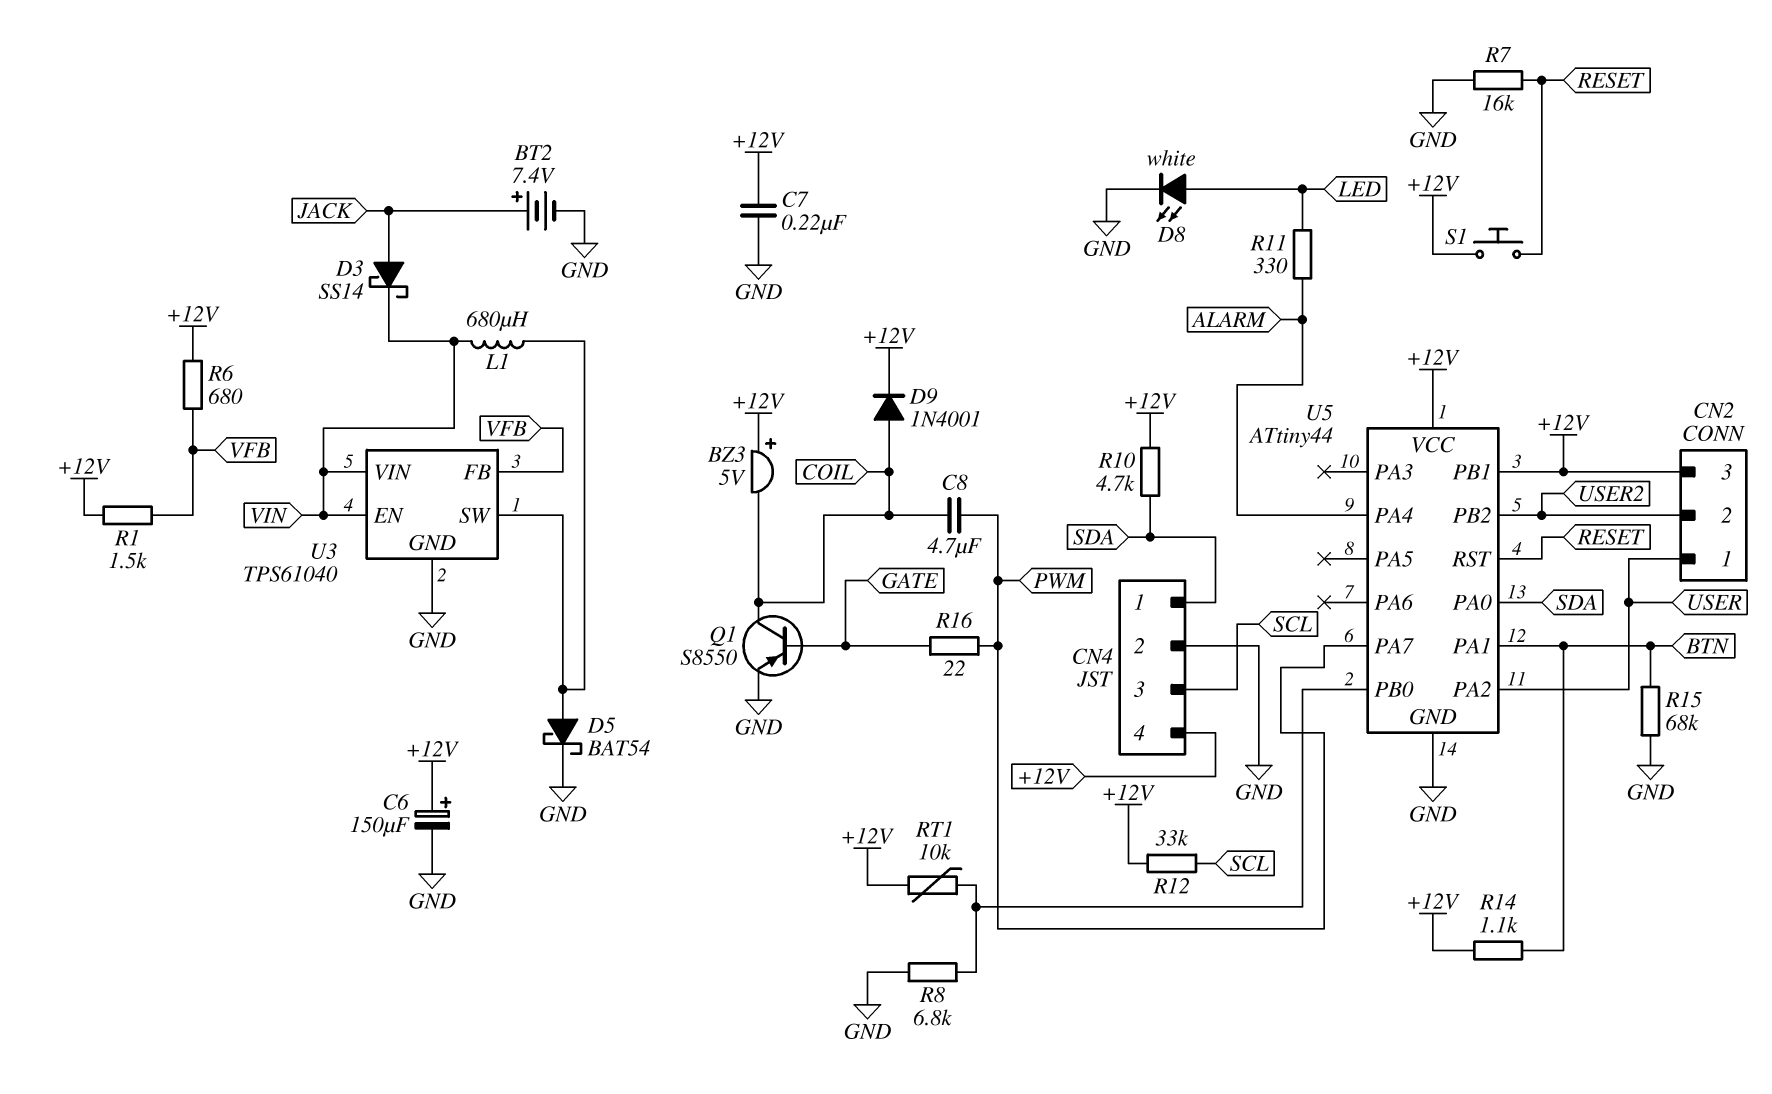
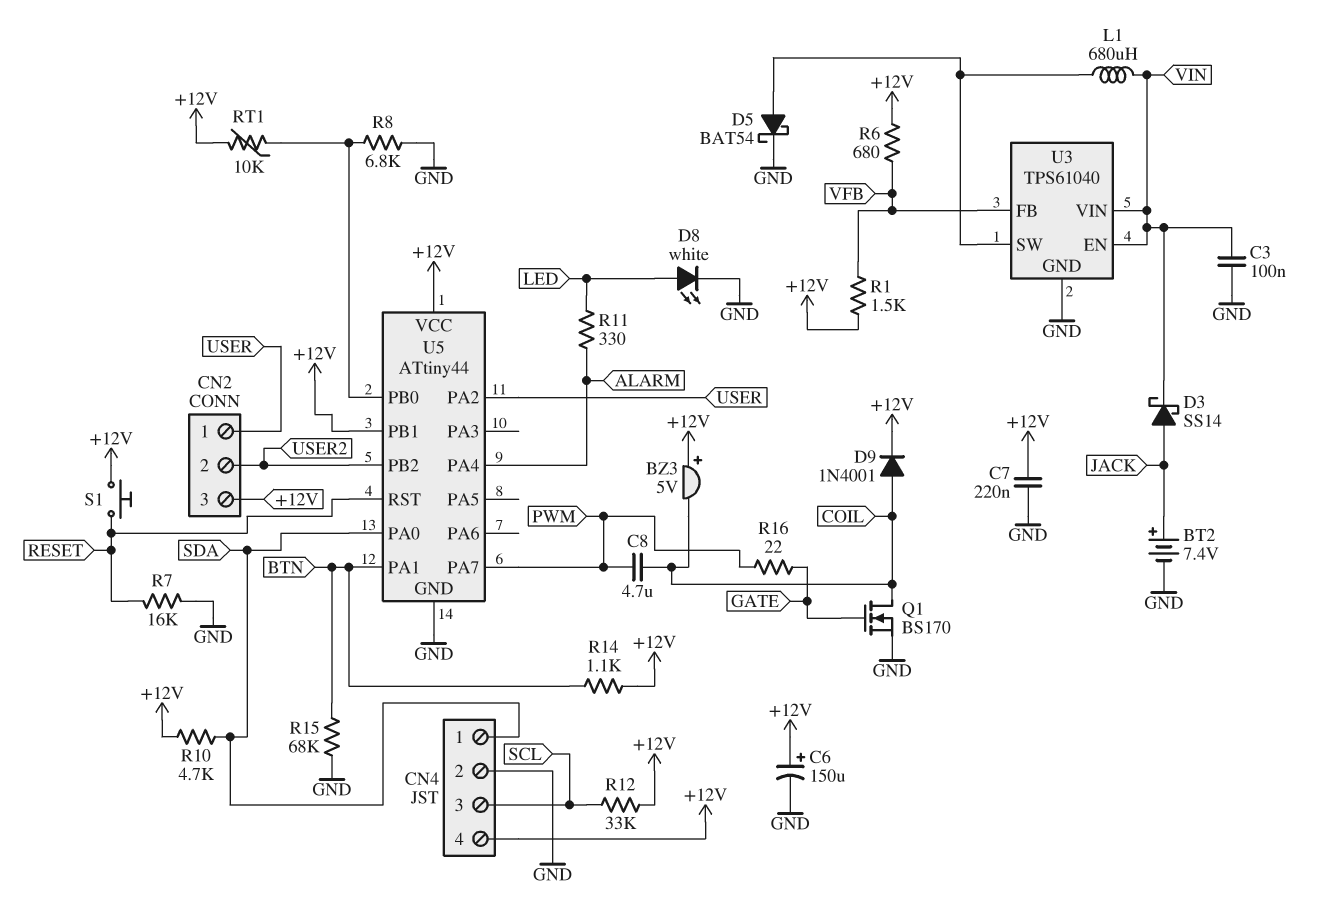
C3: none -> 100nF (GND, VIN)
Q1: PNP S8550 (B GATE, C COIL, E GND) -> NMOS BS170 (G GATE, D COIL, S GND)

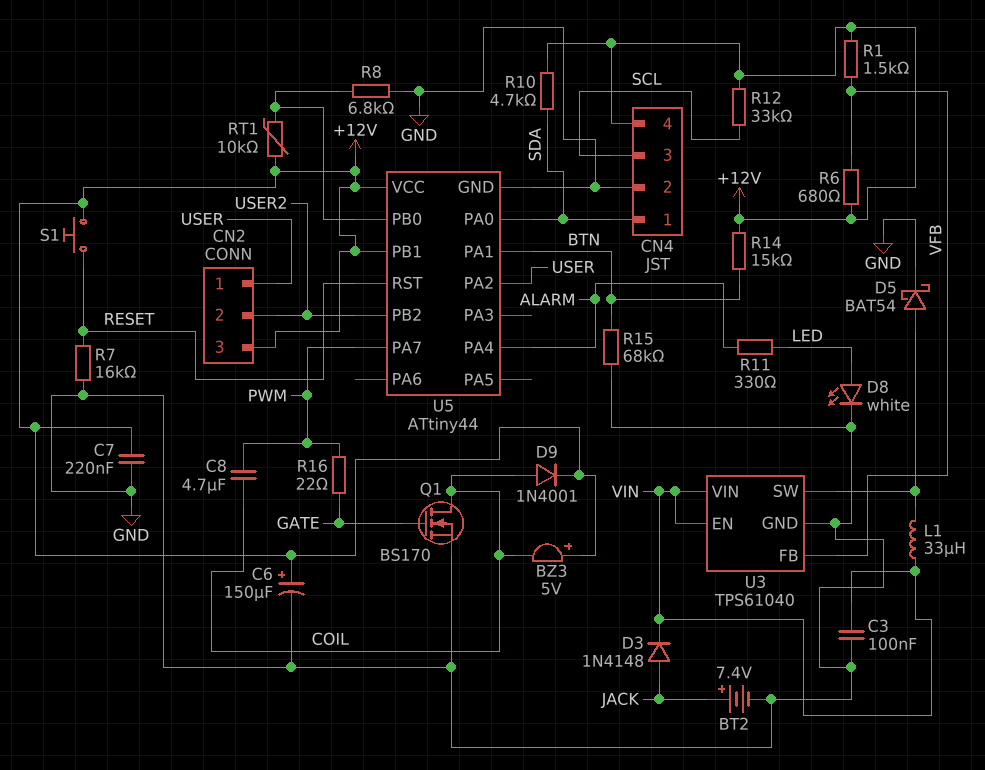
D3: schottky SS14 (A JACK, K VIN) -> diode 1N4148 (A JACK, K VIN)
L1: 680uH (U3/SW, VIN) -> 33uH (U3/SW, VIN)
R14: 1.1k (+12V, BTN) -> 15k (+12V, BTN)

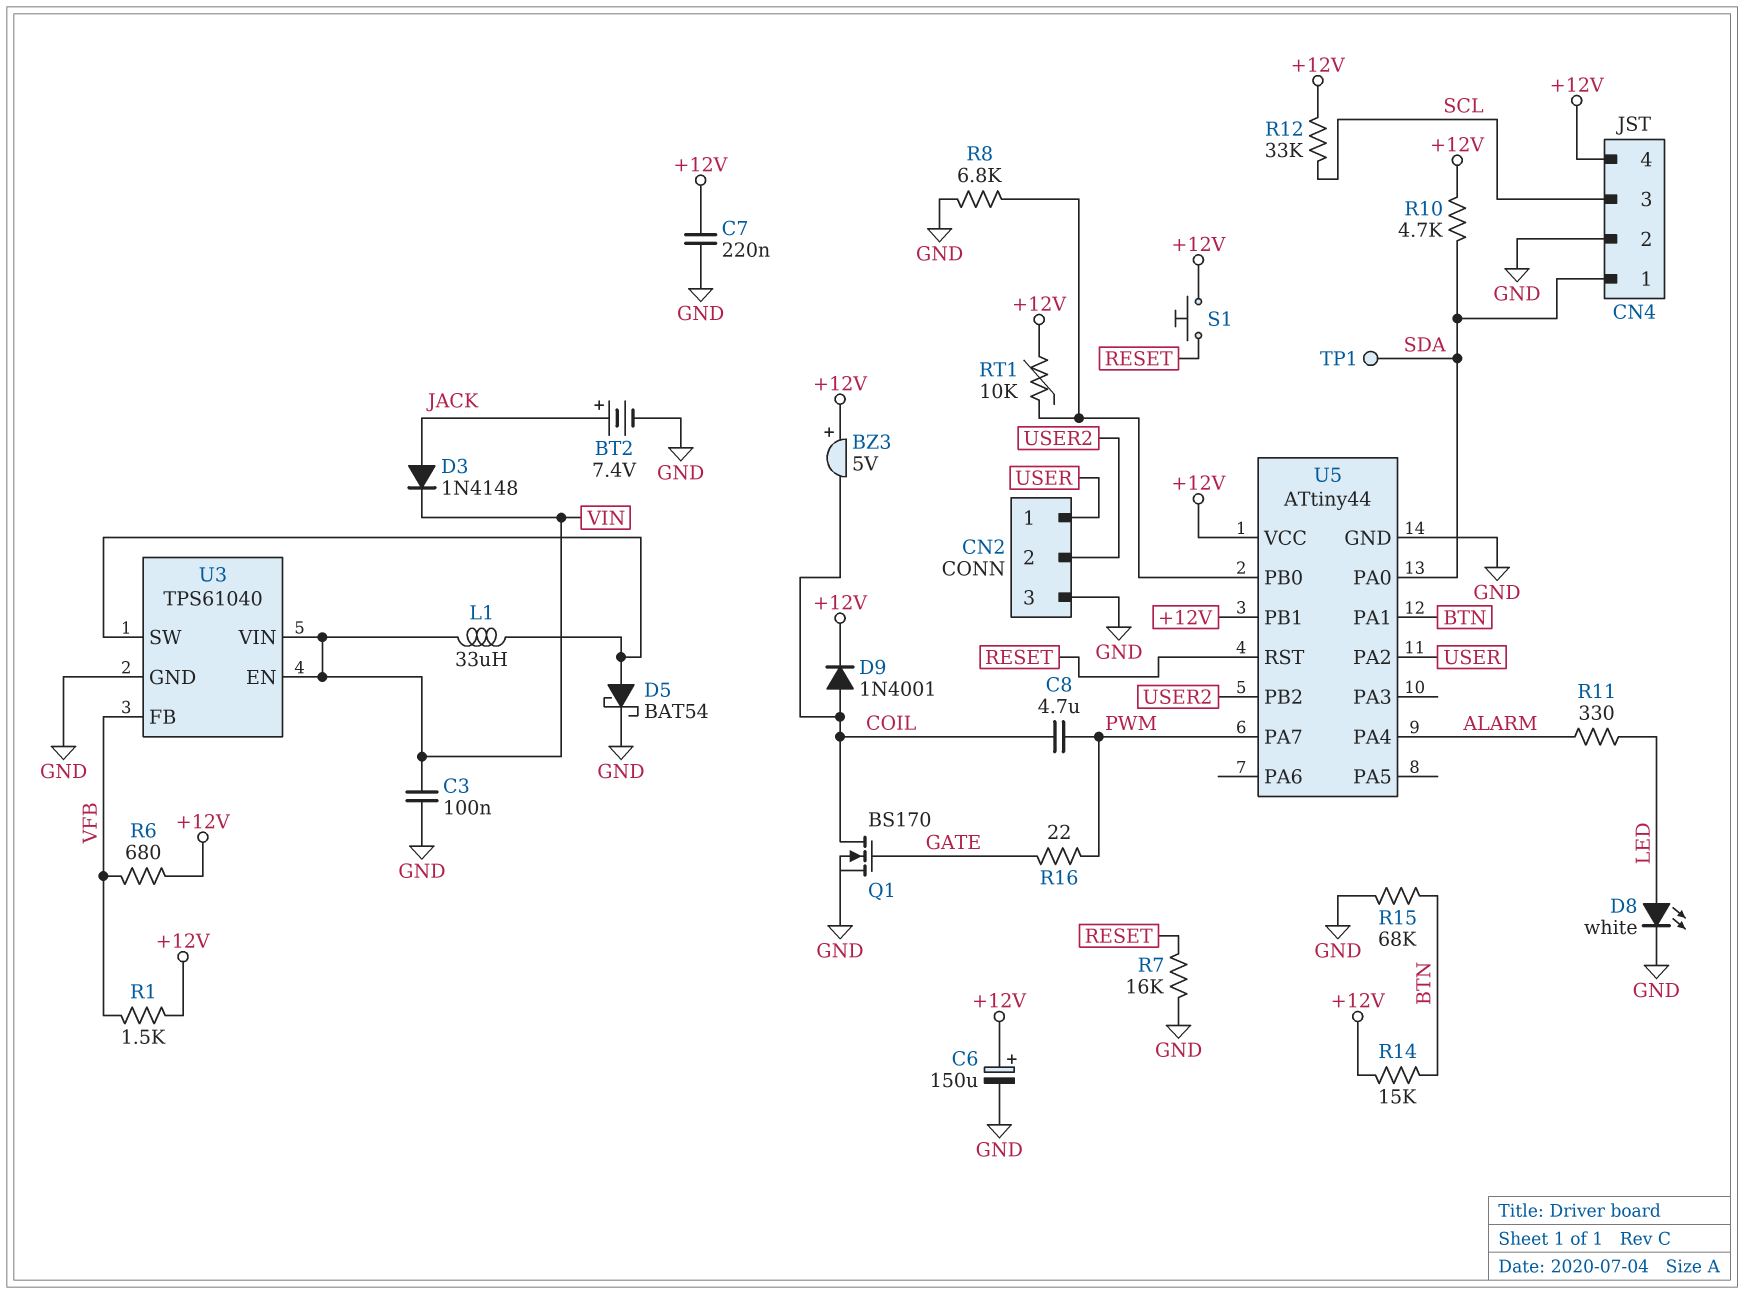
CN2 pin 3: +12V -> GND
TP1: none -> test point (SDA)

